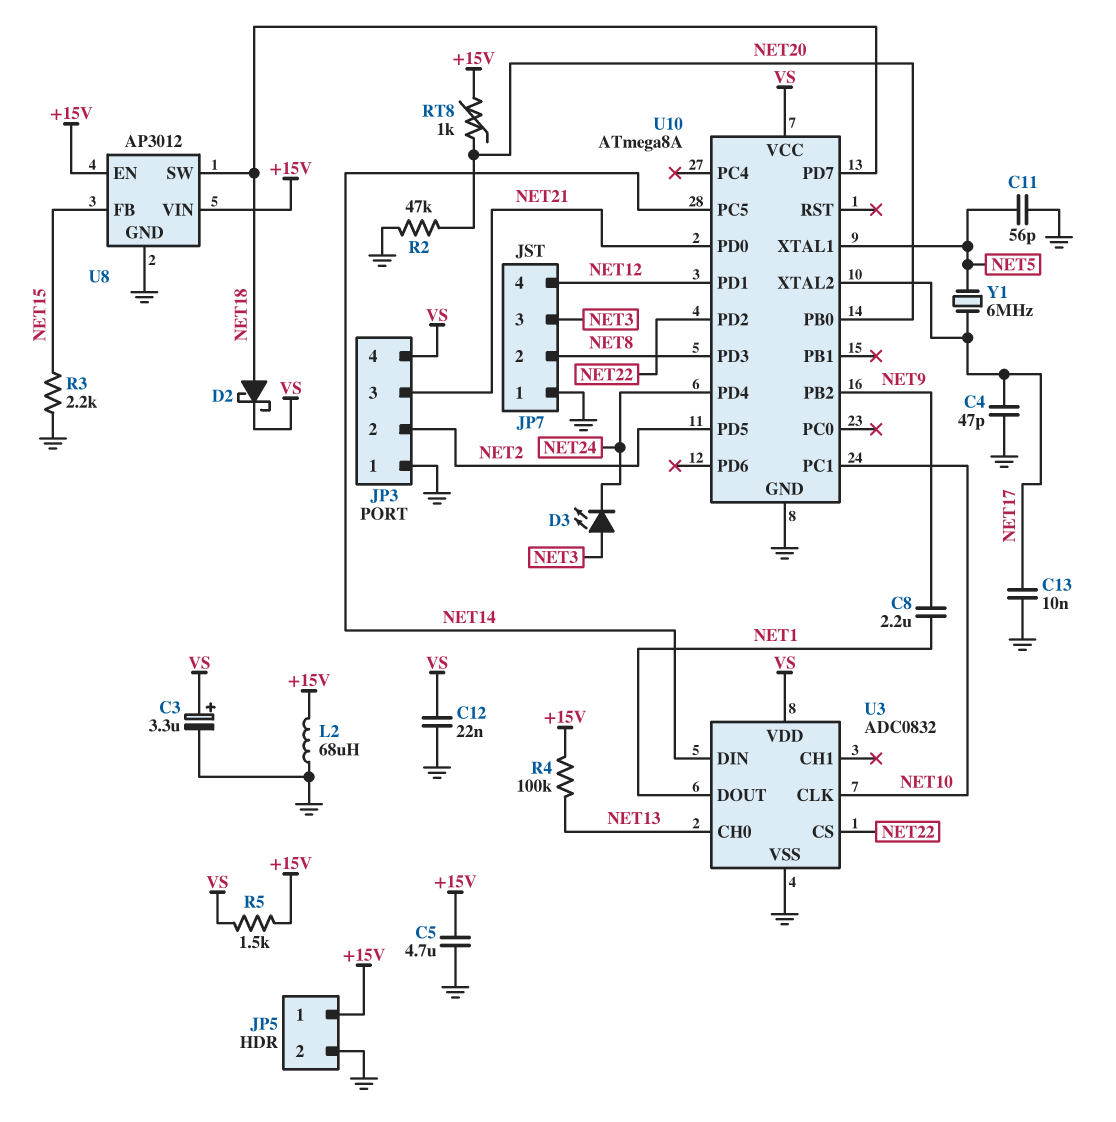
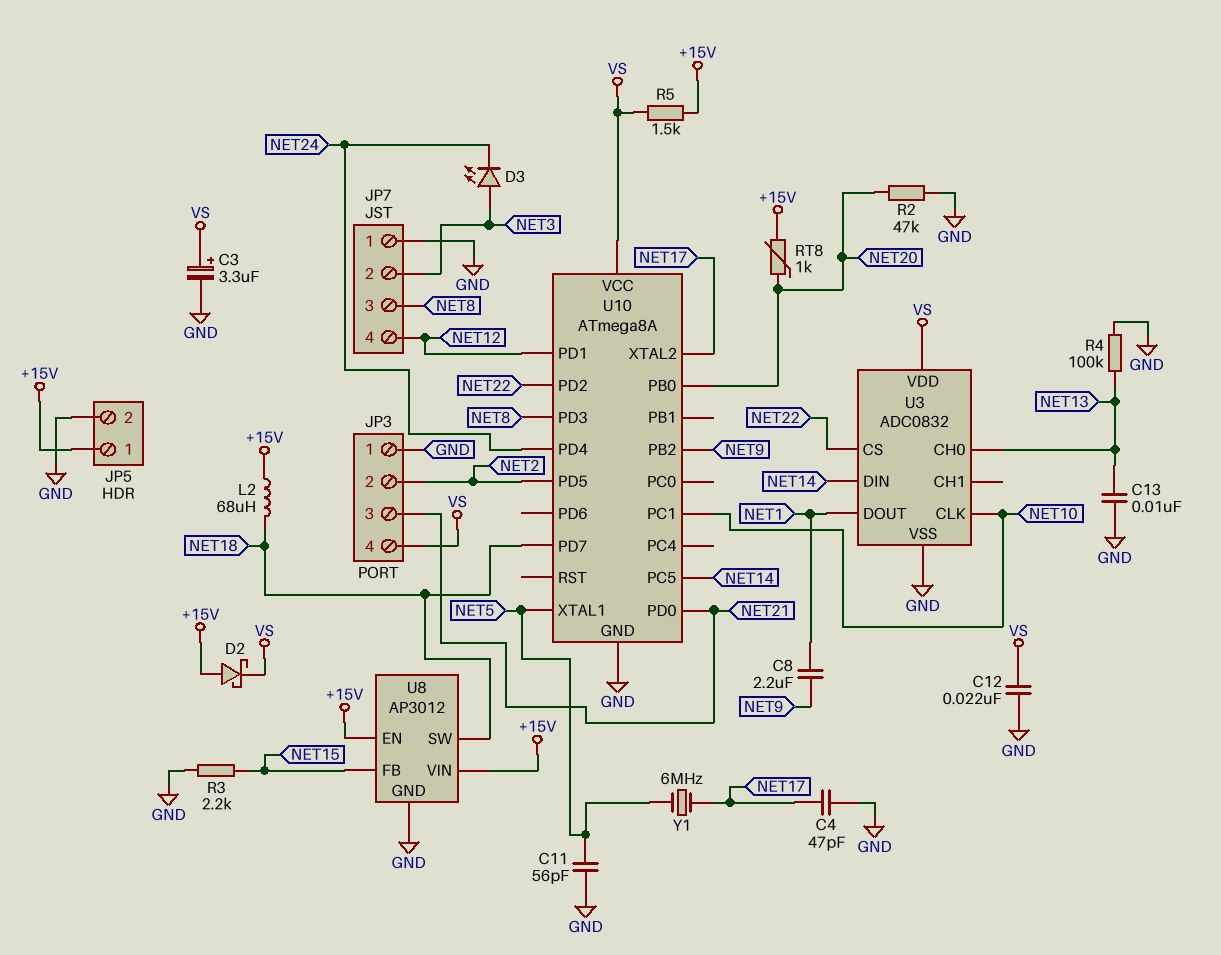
C5: 4.7uF (+15V, GND) -> none
C13: 10nF (GND, NET17) -> 10nF (GND, NET13)
D2: schottky (A NET18, K VS) -> schottky (A +15V, K VS)
JP7 pin 2: NET8 -> NET3
JP7 pin 3: NET3 -> NET8
L2: 68uH (+15V, GND) -> 68uH (+15V, NET18)
R4: 100k (+15V, NET13) -> 100k (GND, NET13)

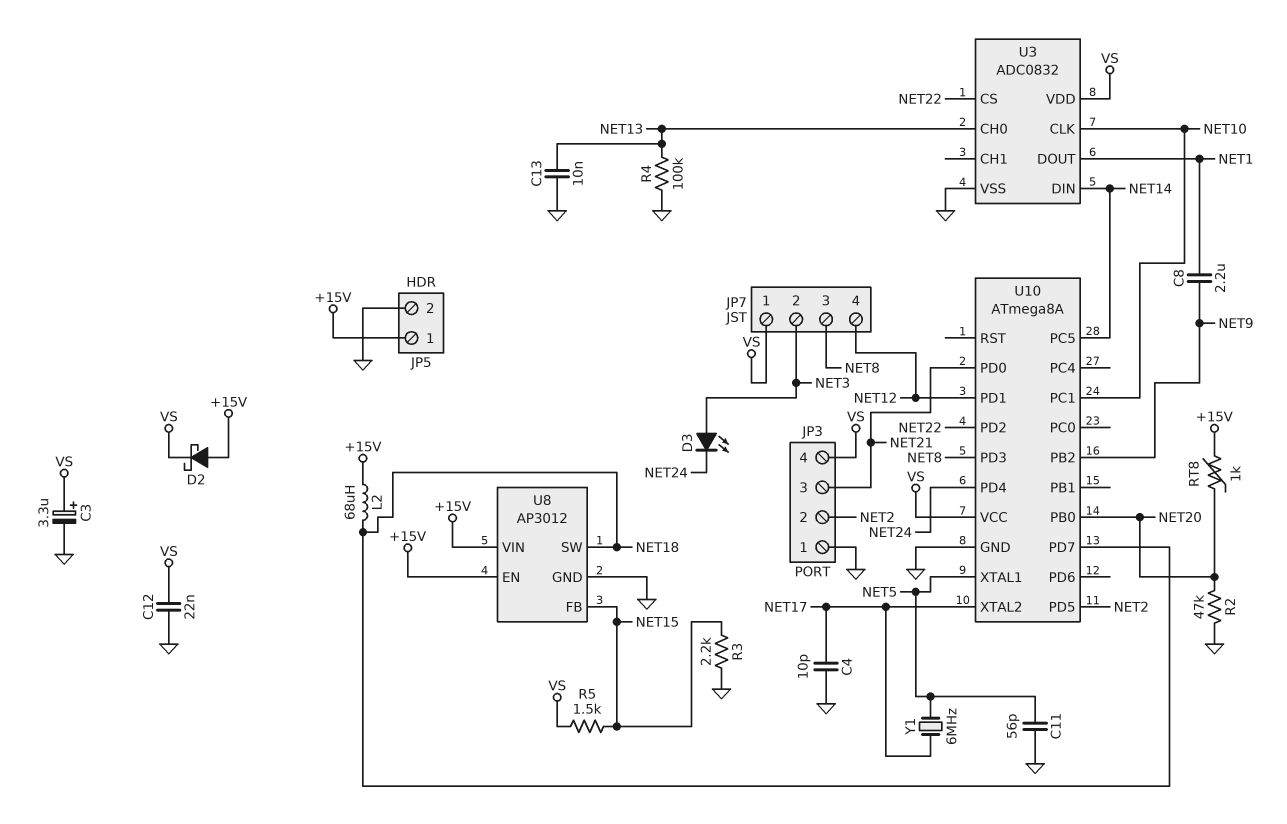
C4: 47pF (GND, NET17) -> 10pF (GND, NET17)
JP7 pin 1: GND -> VS
R5: 1.5k (+15V, VS) -> 1.5k (NET15, VS)

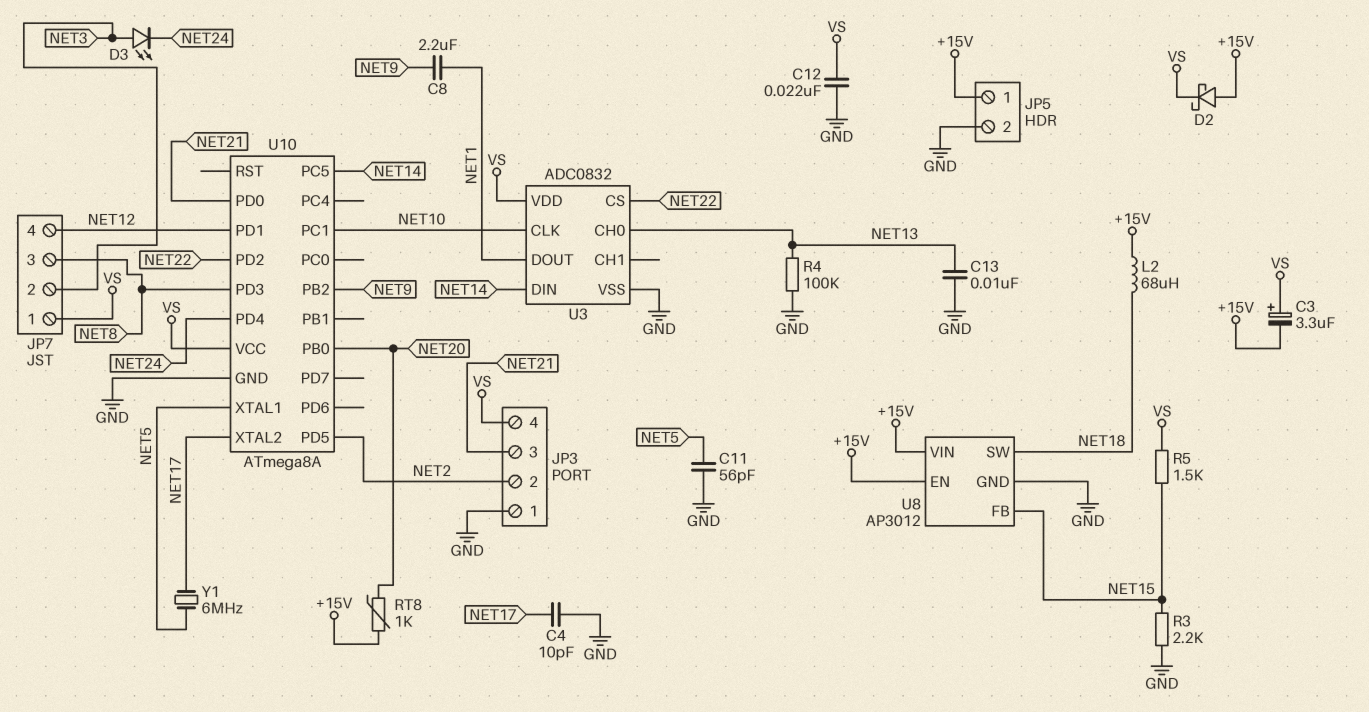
C3: 3.3uF (plus VS, minus GND) -> 3.3uF (plus VS, minus +15V)
R2: 47k (GND, NET20) -> none
U10 pin PD7: NET18 -> none

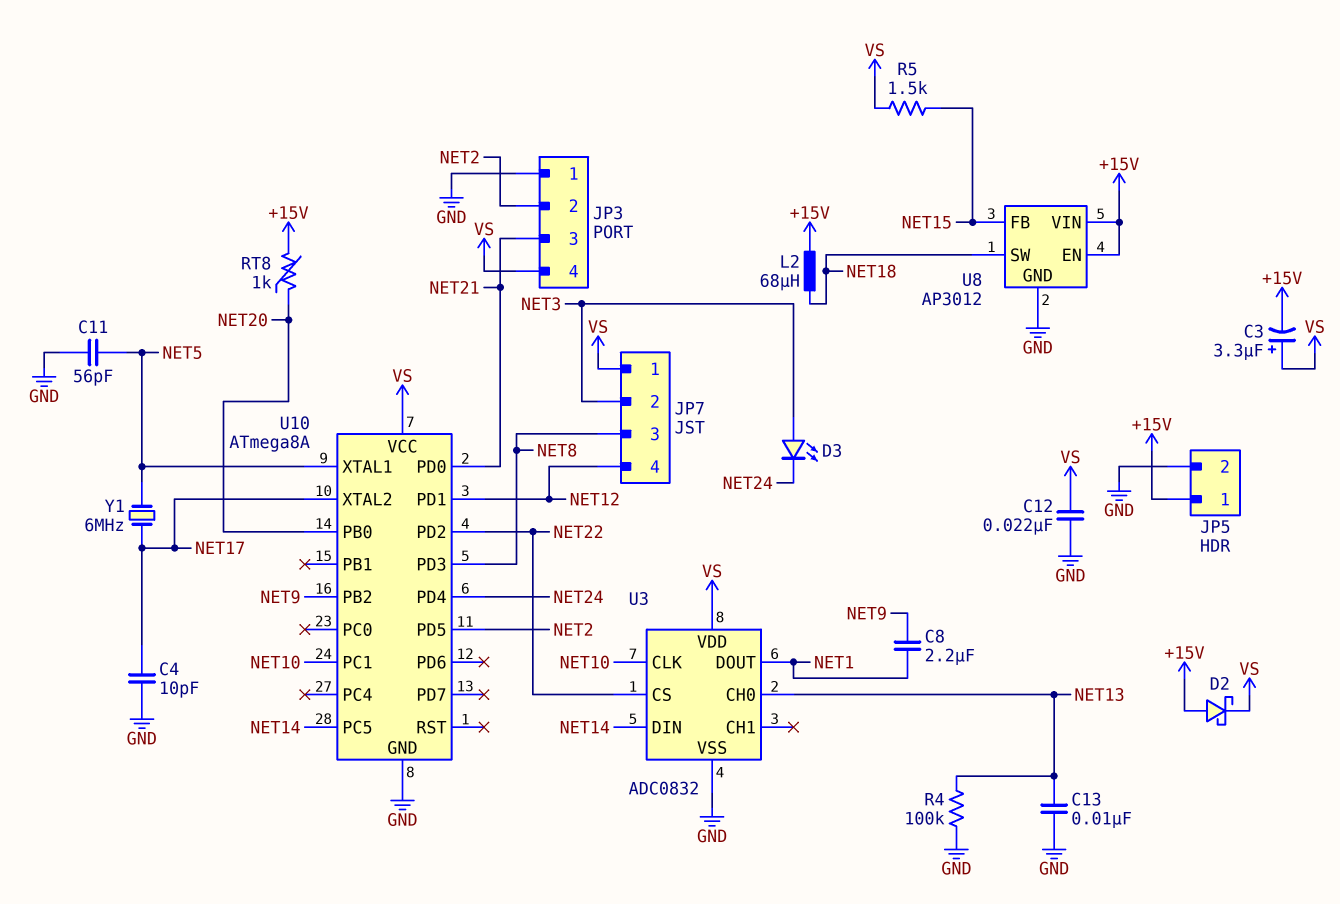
R3: 2.2k (GND, NET15) -> none

